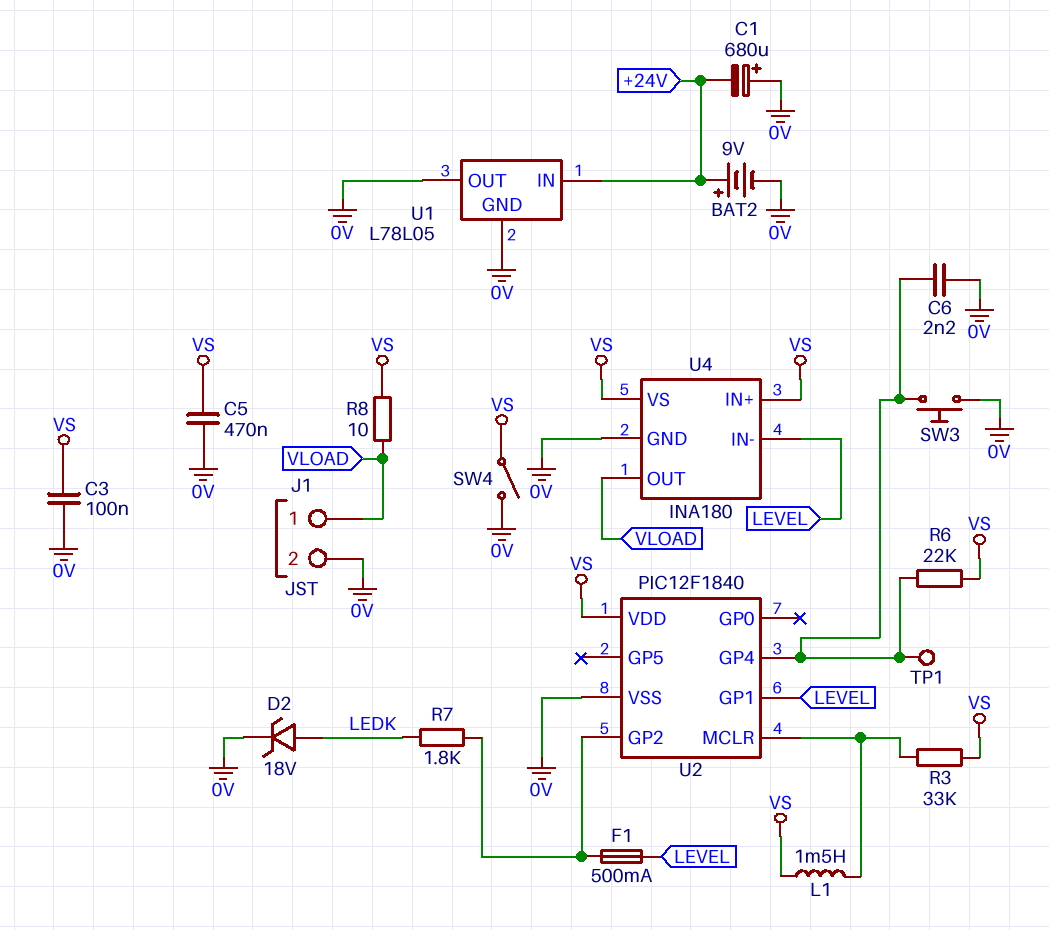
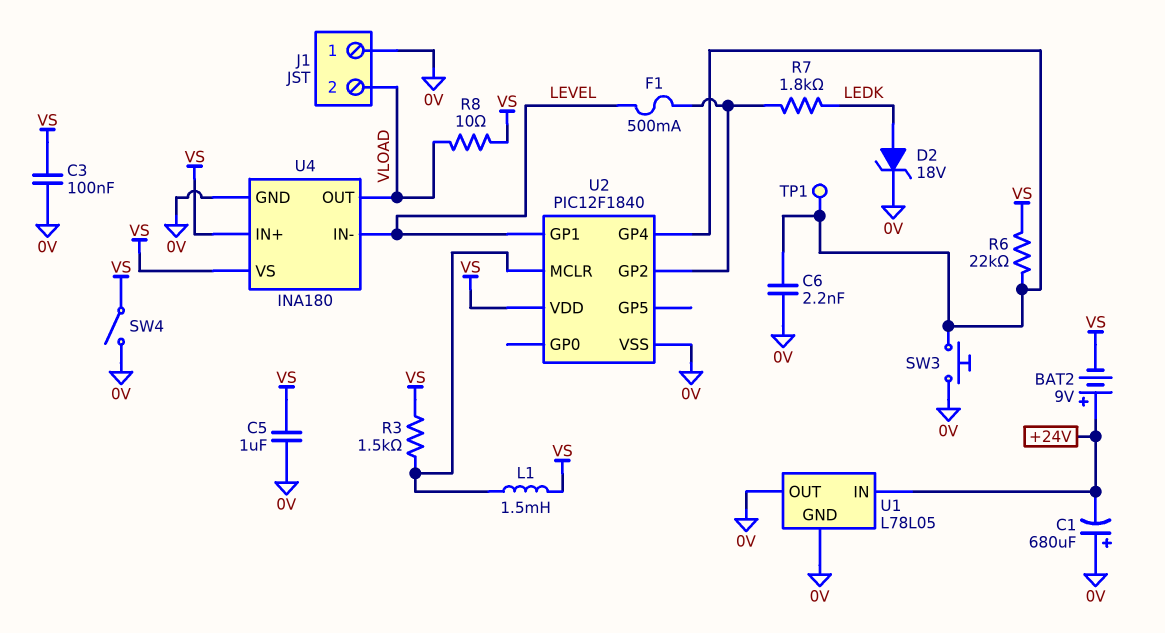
BAT2: 9V (plus +24V, minus 0V) -> 9V (plus +24V, minus VS)
C5: 470nF (0V, VS) -> 1uF (0V, VS)
J1 pin 1: VLOAD -> 0V
J1 pin 2: 0V -> VLOAD
R3: 33k (U2/MCLR, VS) -> 1.5k (U2/MCLR, VS)

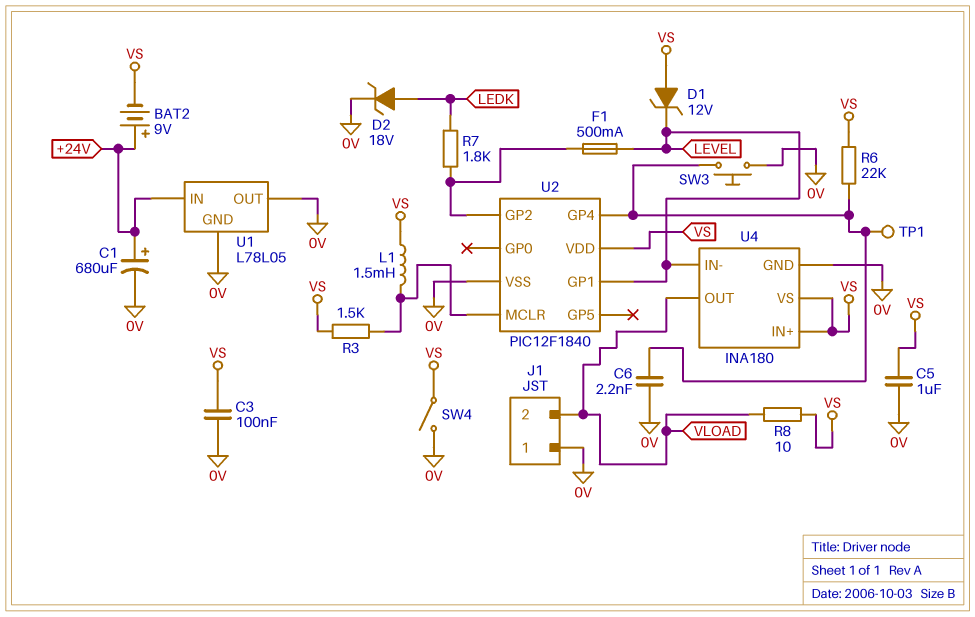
C1: 680uF (plus 0V, minus +24V) -> 680uF (plus +24V, minus 0V)
D1: none -> zener 12V (A VS, K LEVEL)

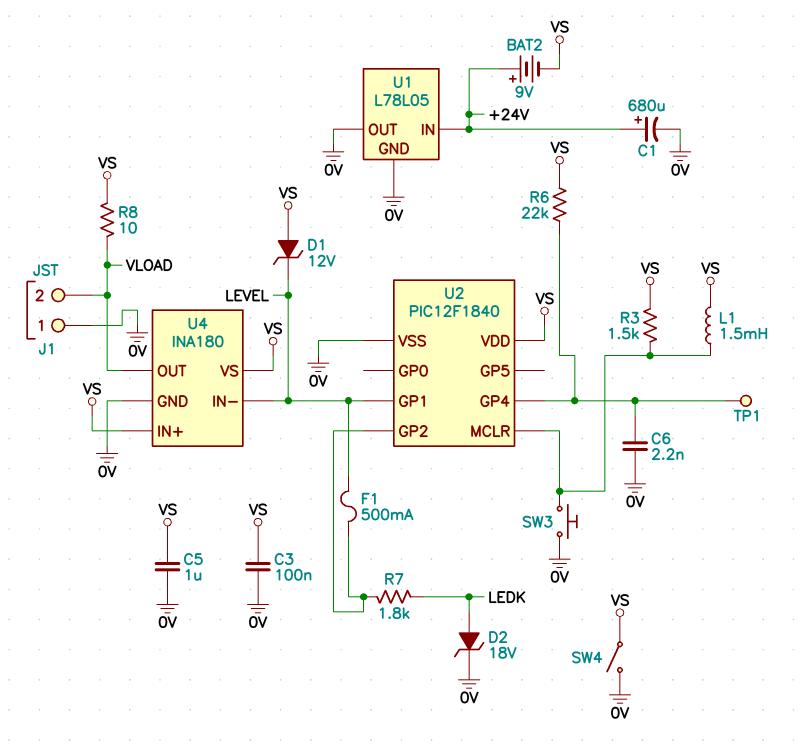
SW3: button (0V, U2/GP4) -> button (0V, U2/MCLR)

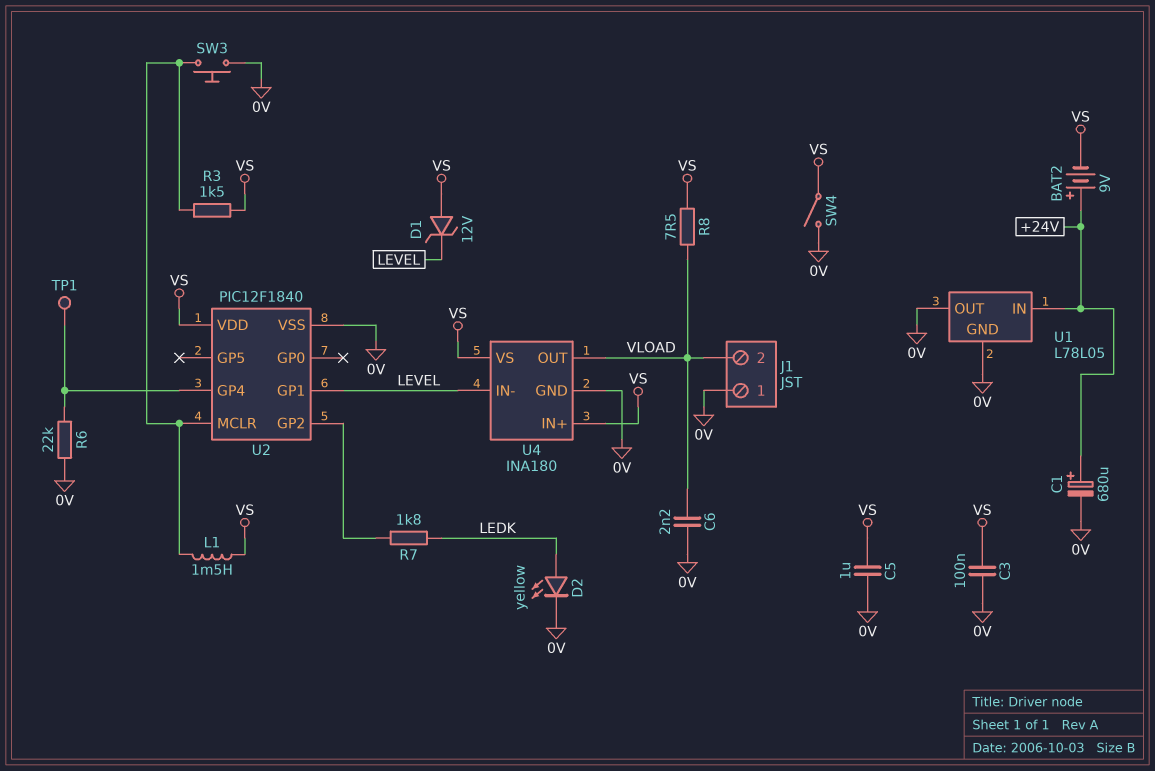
C6: 2.2nF (0V, U2/GP4) -> 2.2nF (0V, VLOAD)
D2: zener 18V (A LEDK, K 0V) -> LED yellow (A LEDK, K 0V)
F1: 500mA (LEVEL, U2/GP2) -> none
R6: 22k (U2/GP4, VS) -> 22k (0V, U2/GP4)
R8: 10 (VLOAD, VS) -> 7.5 (VLOAD, VS)

